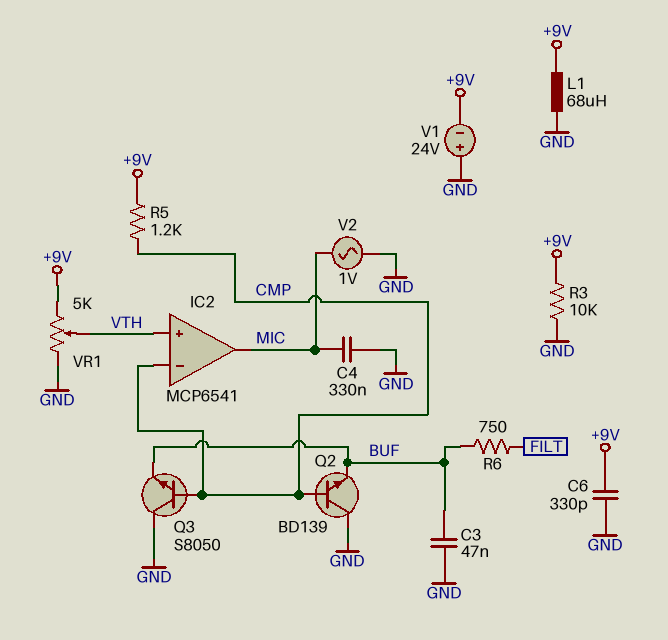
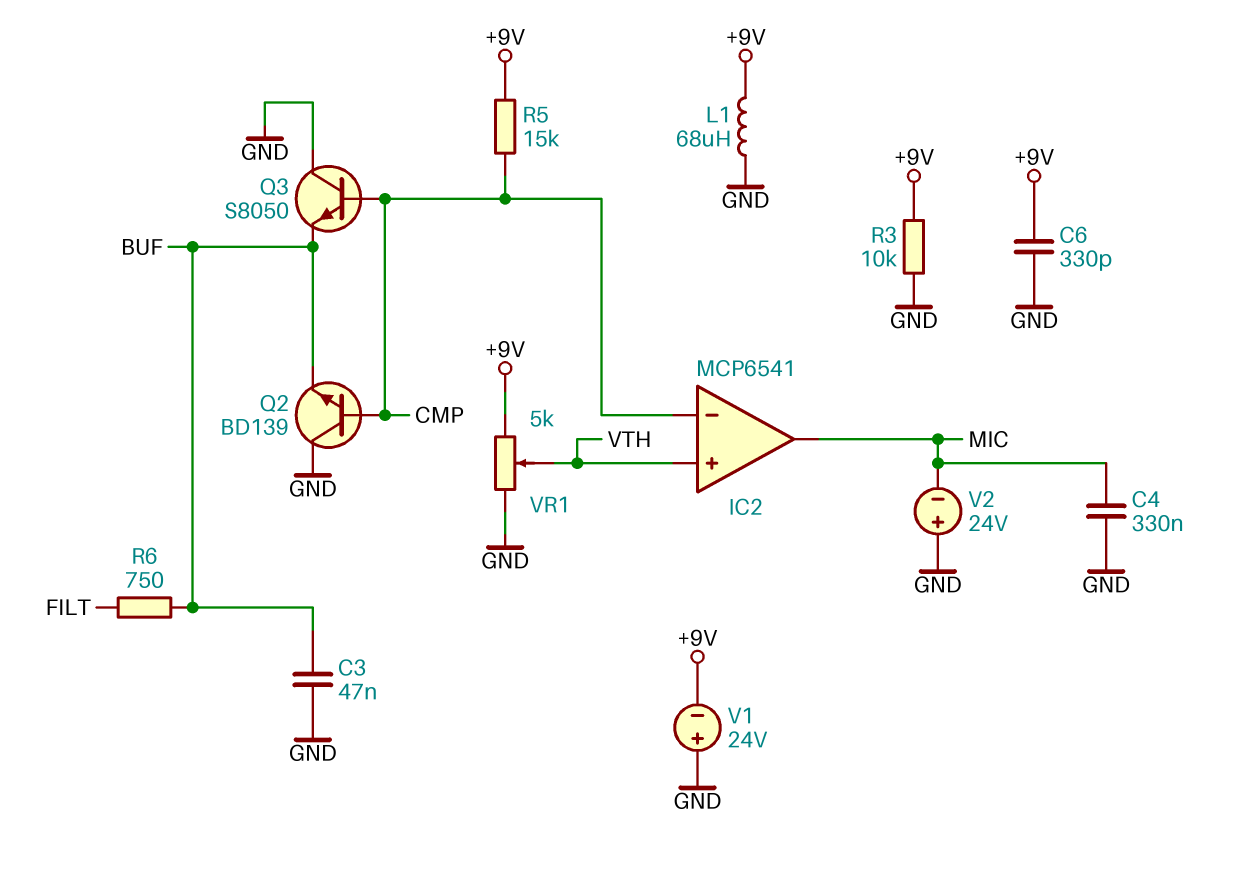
R5: 1.2k (+9V, CMP) -> 15k (+9V, CMP)
V2: AC 1V (GND, MIC) -> 24V (plus GND, minus MIC)

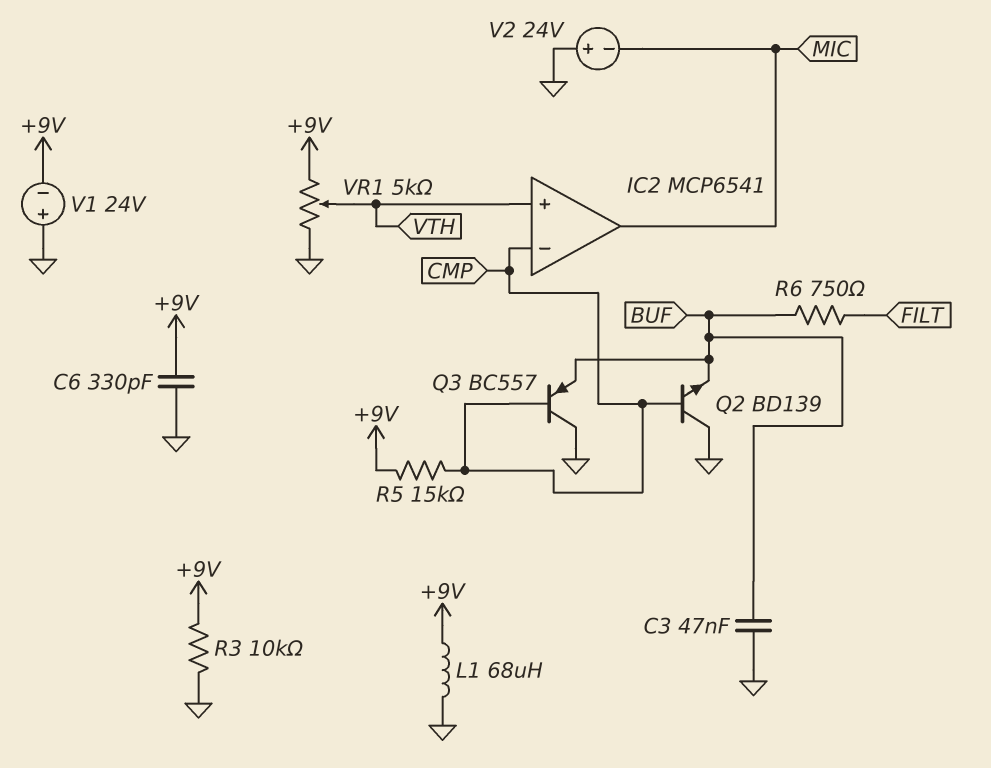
C4: 330nF (GND, MIC) -> none
Q3: NPN S8050 (B CMP, C GND, E BUF) -> PNP BC557 (B CMP, C GND, E BUF)

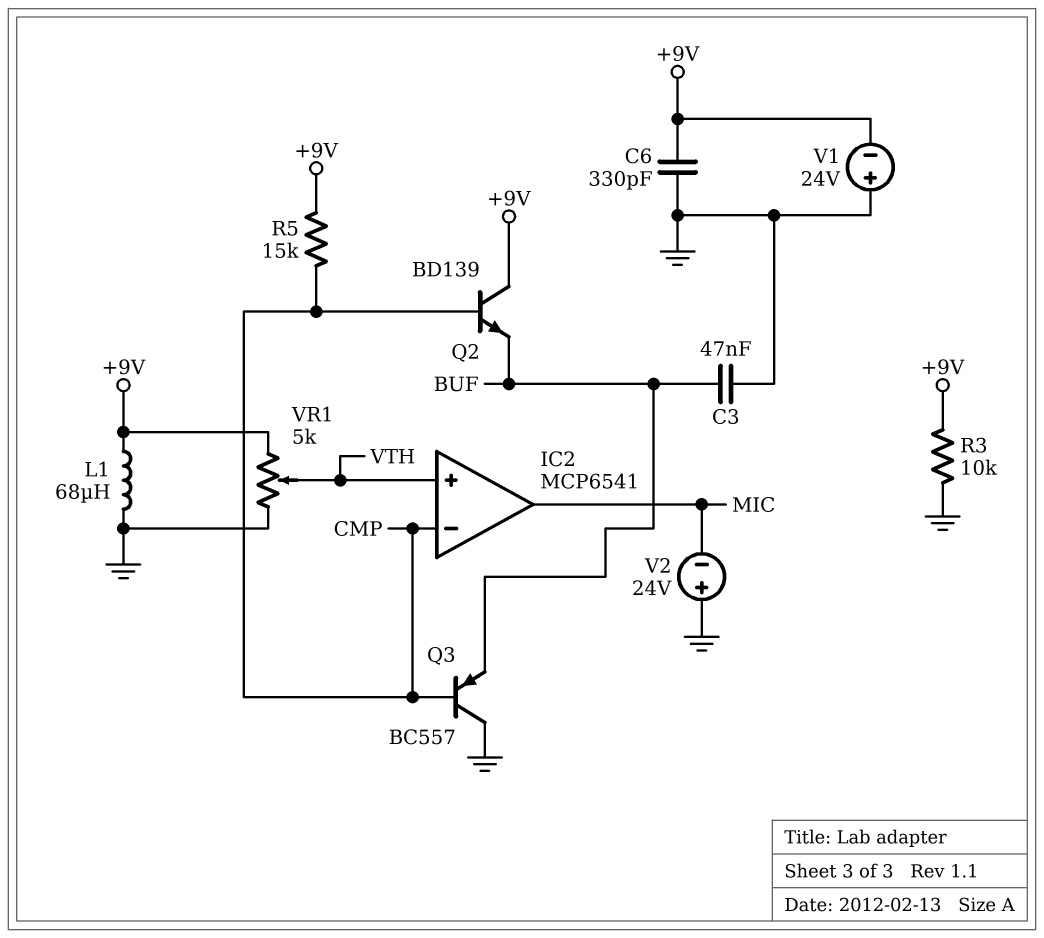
Q2: NPN BD139 (B CMP, C GND, E BUF) -> NPN BD139 (B CMP, C +9V, E BUF)
R6: 750 (BUF, FILT) -> none

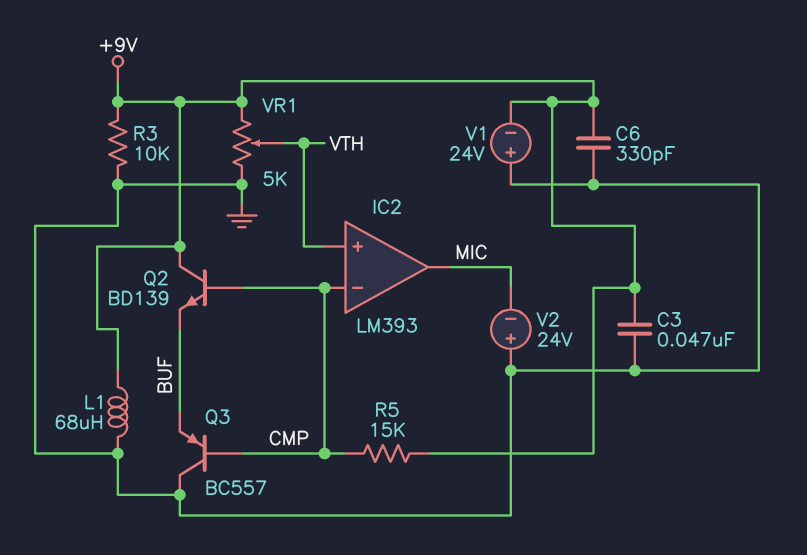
C3: 47nF (BUF, GND) -> 47nF (+9V, GND)
IC2: MCP6541 -> LM393

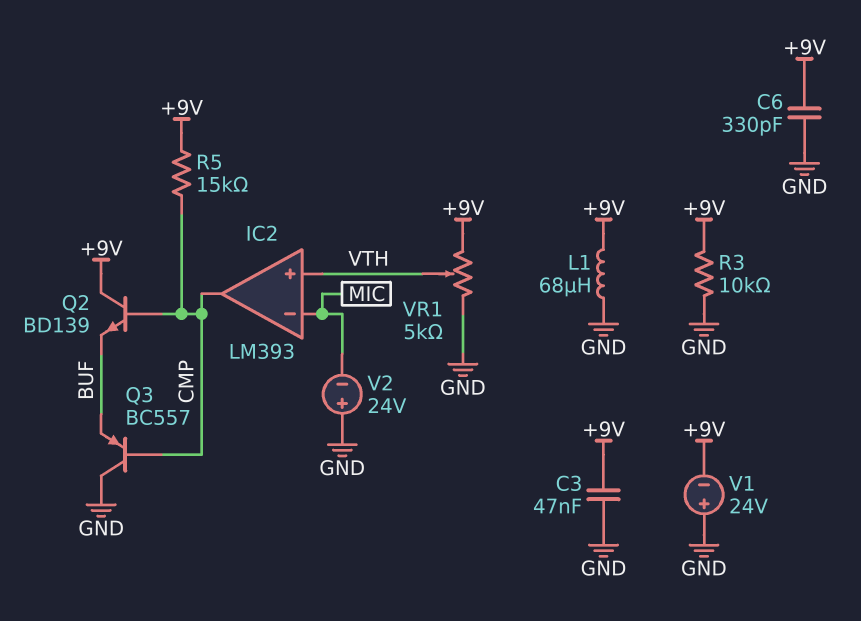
IC2 pin in-: CMP -> MIC
IC2 pin out: MIC -> CMP

